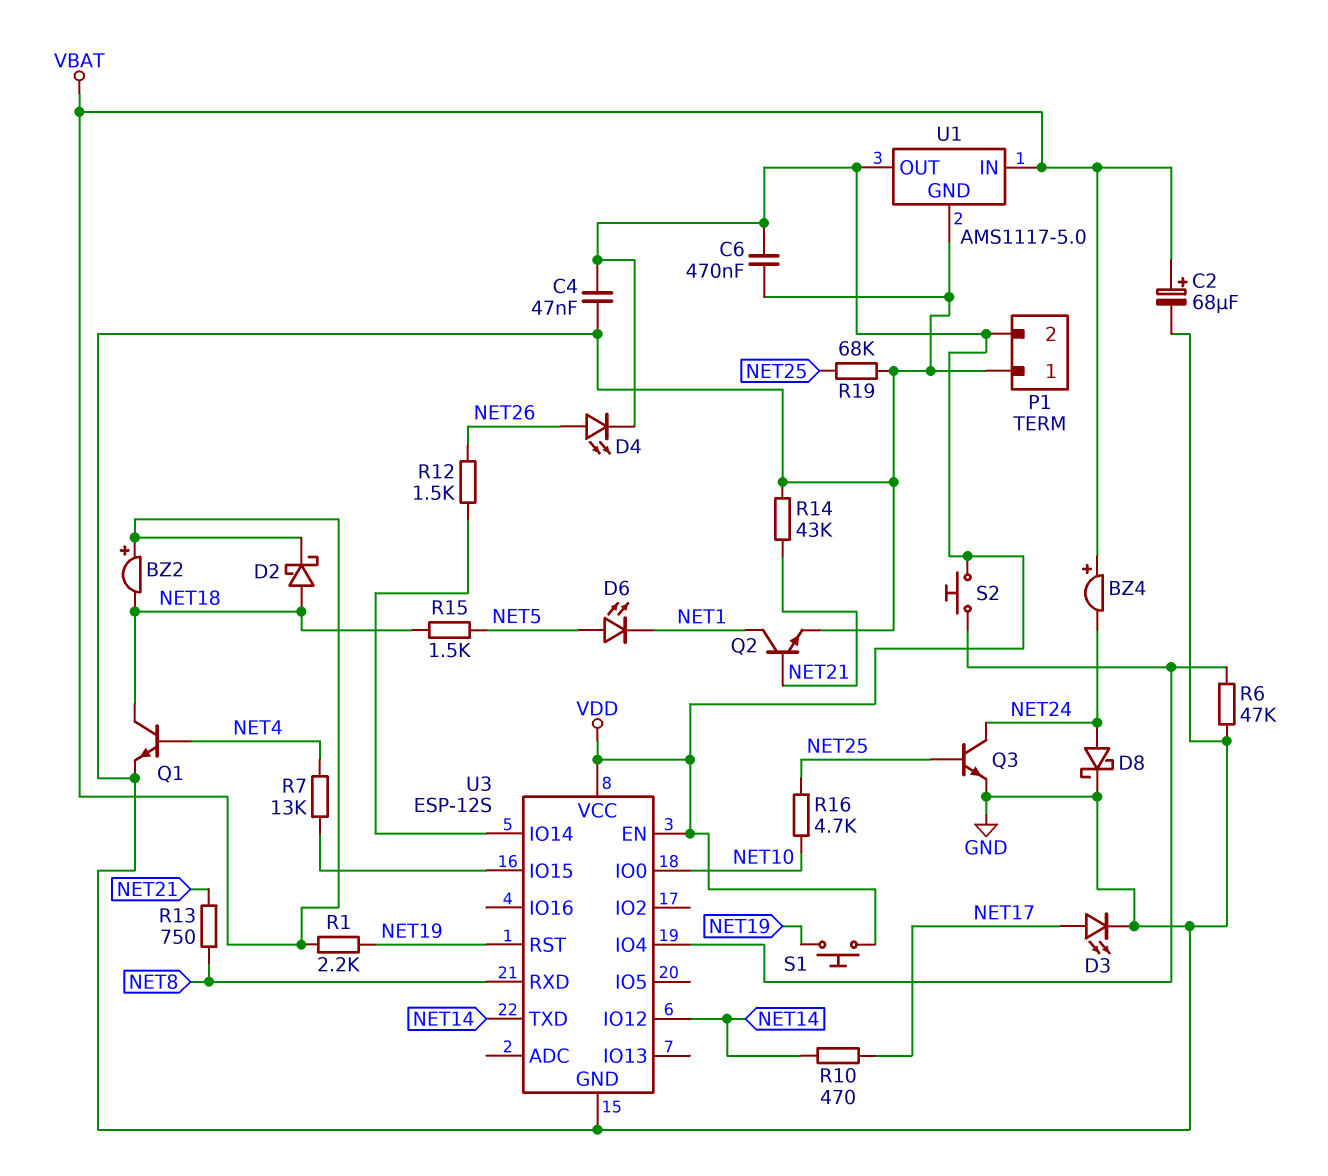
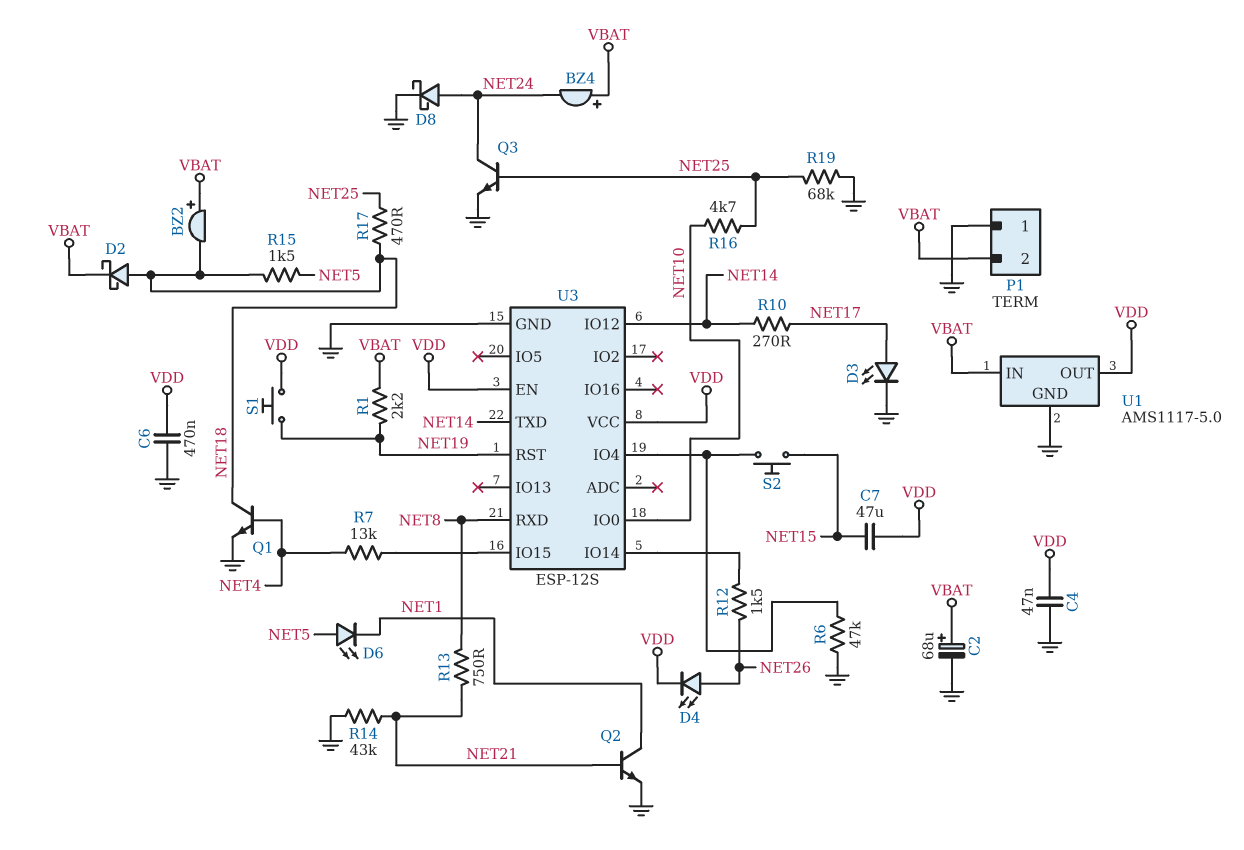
C7: none -> 47uF (NET15, VDD)
P1 pin 2: VDD -> VBAT
R10: 470 (NET14, NET17) -> 270 (NET14, NET17)
R17: none -> 470 (NET18, NET25)
S2: button (U3/IO4, VDD) -> button (NET15, U3/IO4)

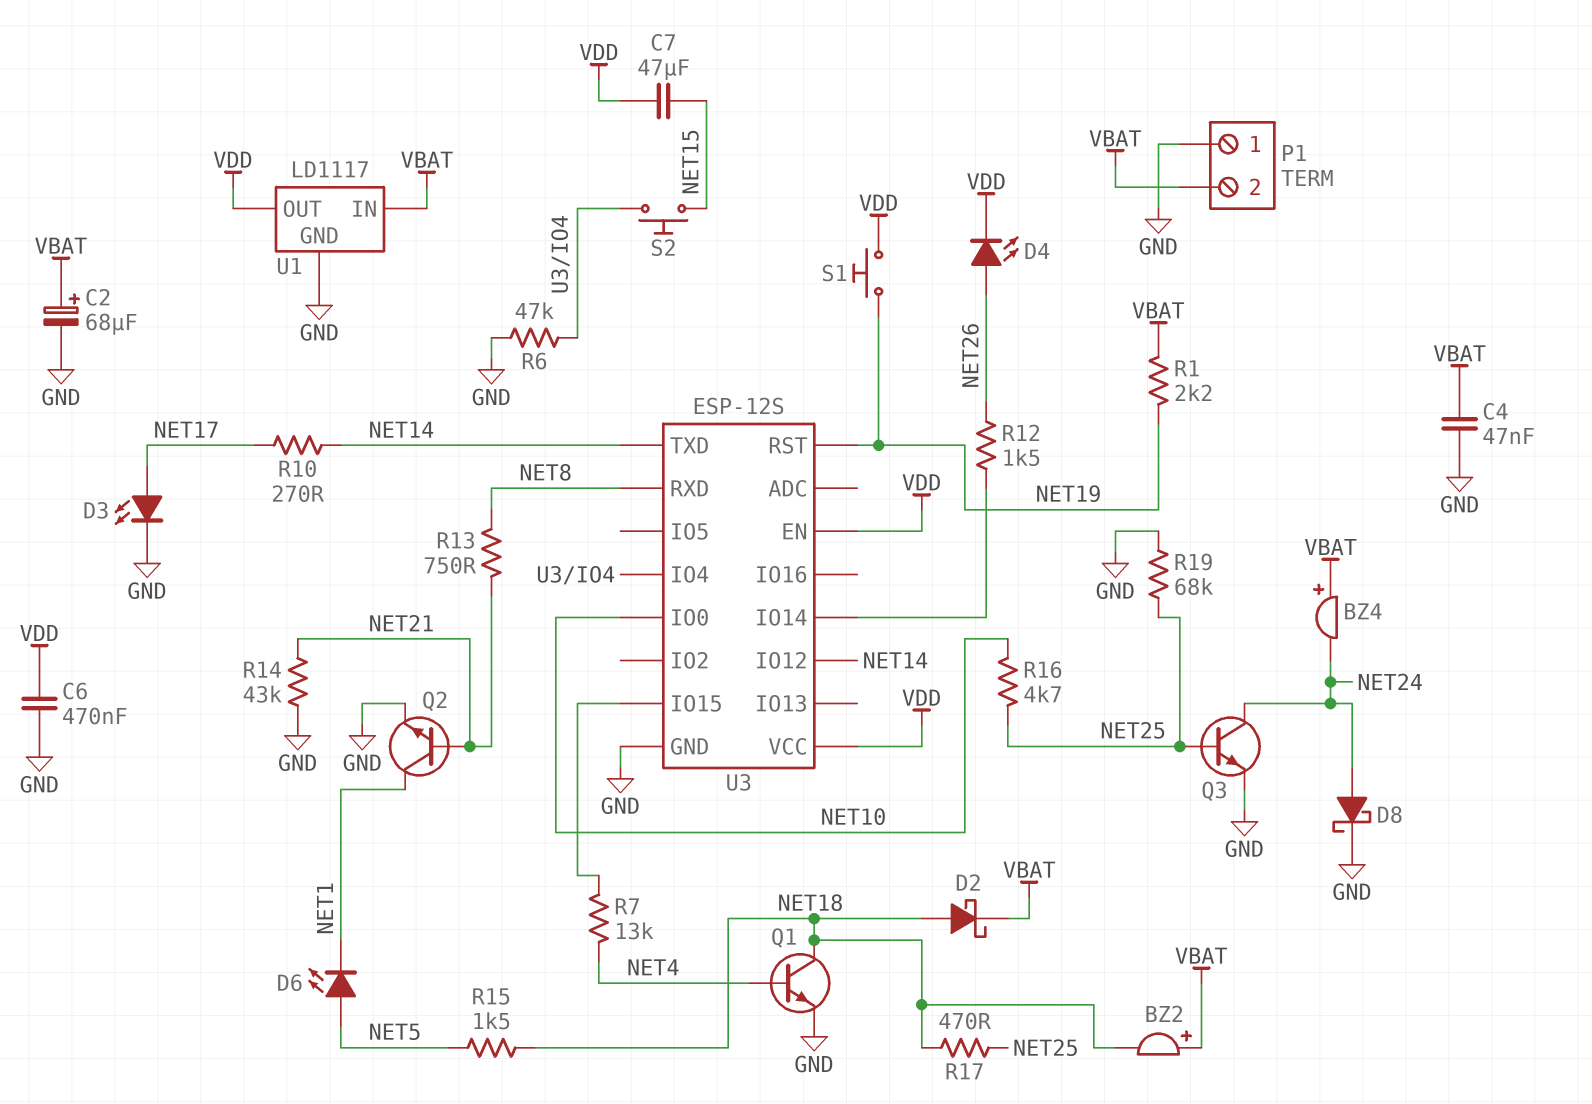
C4: 47nF (GND, VDD) -> 47nF (GND, VBAT)
U1: AMS1117-5.0 -> LD1117

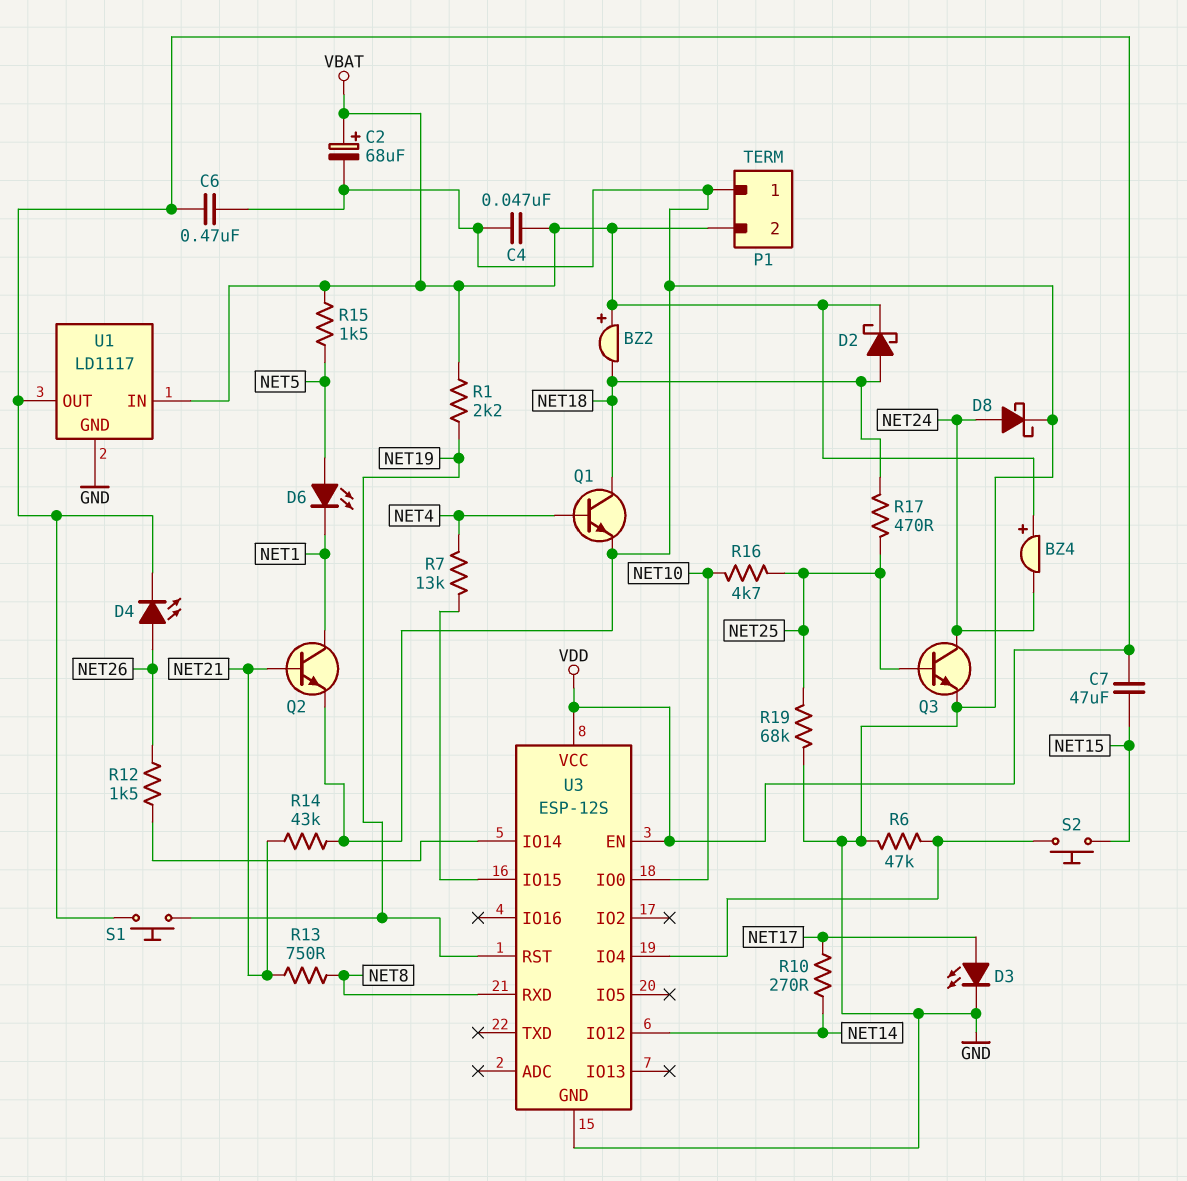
R15: 1.5k (NET5, NET18) -> 1.5k (NET5, VBAT)
U3 pin TXD: NET14 -> none

